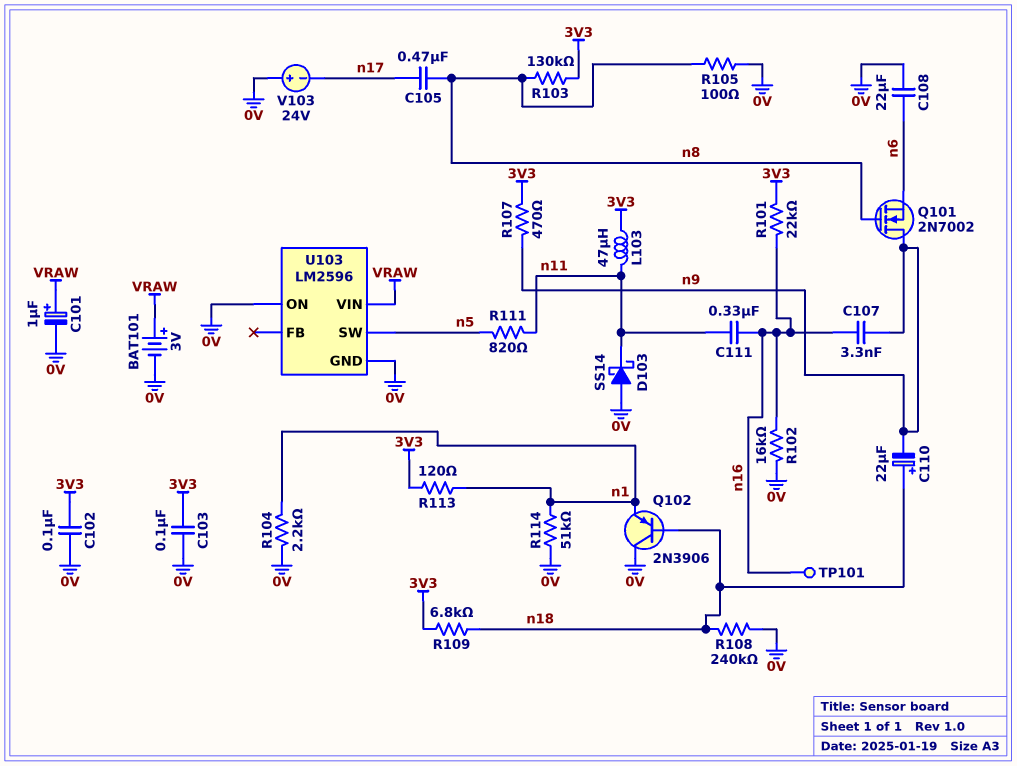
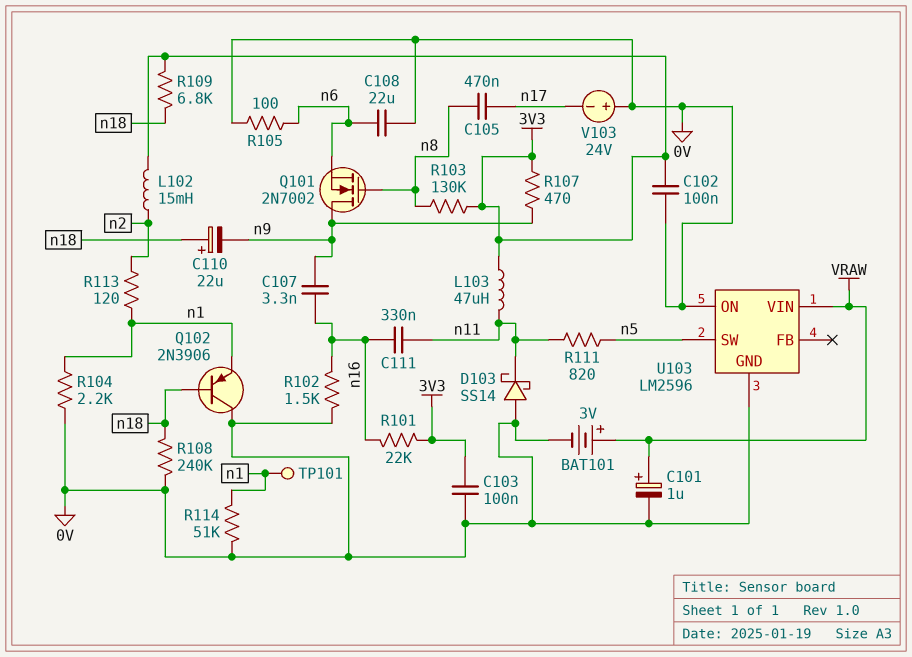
L102: none -> 15mH (3V3, n2)
R102: 16k (0V, n16) -> 1.5k (0V, n16)
R105: 100 (0V, n8) -> 100 (0V, n6)
R113: 120 (3V3, n1) -> 120 (n1, n2)
TP101: test point (n16) -> test point (n1)

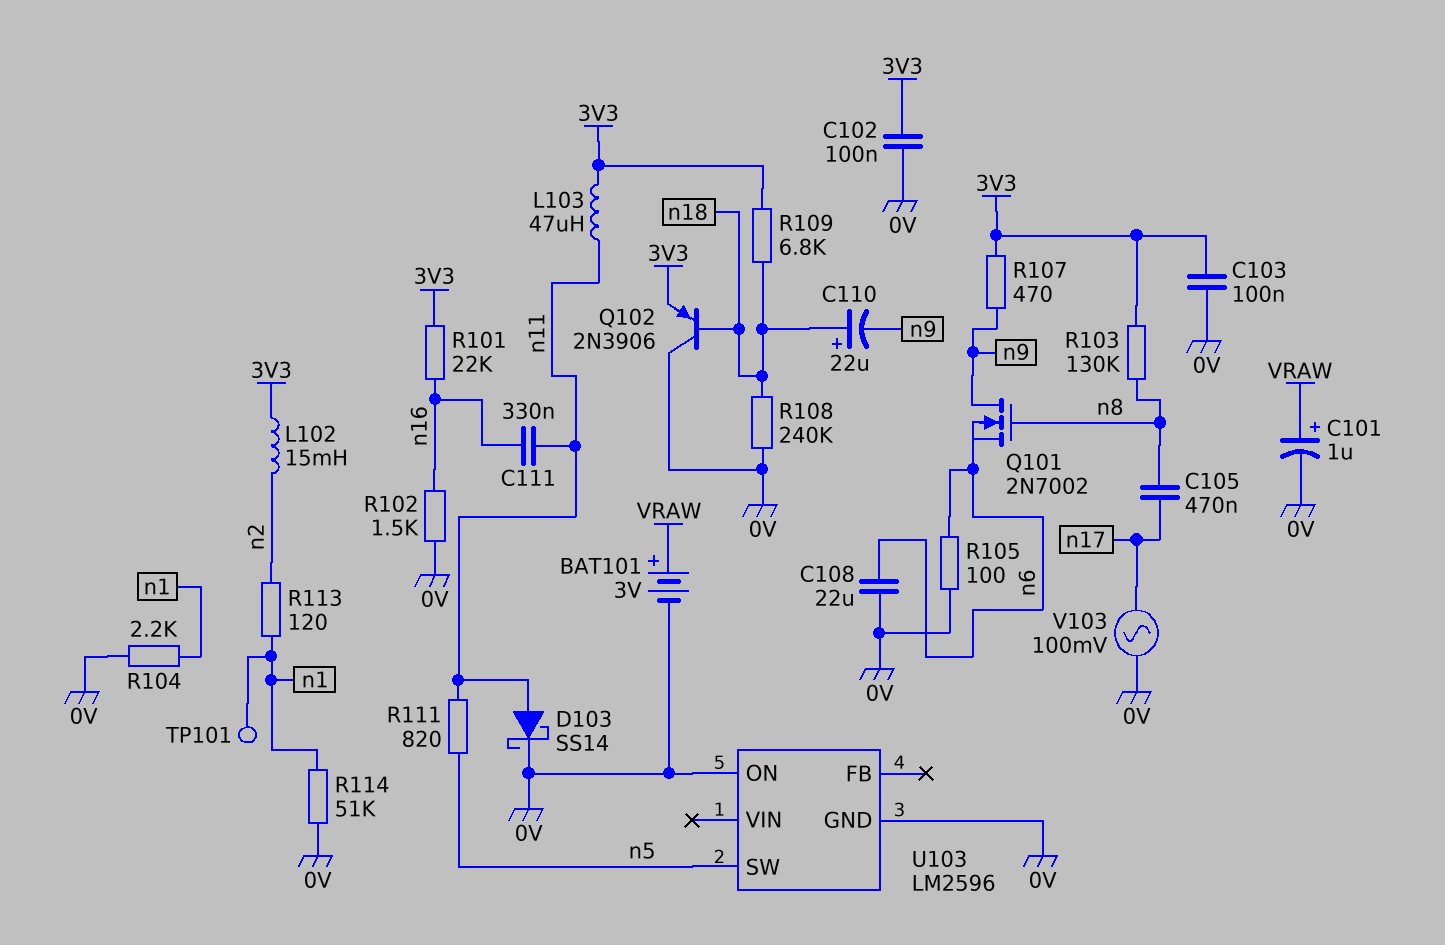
C107: 3.3nF (n9, n16) -> none
D103: schottky SS14 (A 0V, K n11) -> schottky SS14 (A n11, K 0V)
Q102: PNP 2N3906 (B n18, C 0V, E n1) -> PNP 2N3906 (B n18, C 0V, E 3V3)
U103 pin VIN: VRAW -> none
V103: 24V (plus 0V, minus n17) -> AC 100mV (0V, n17)

